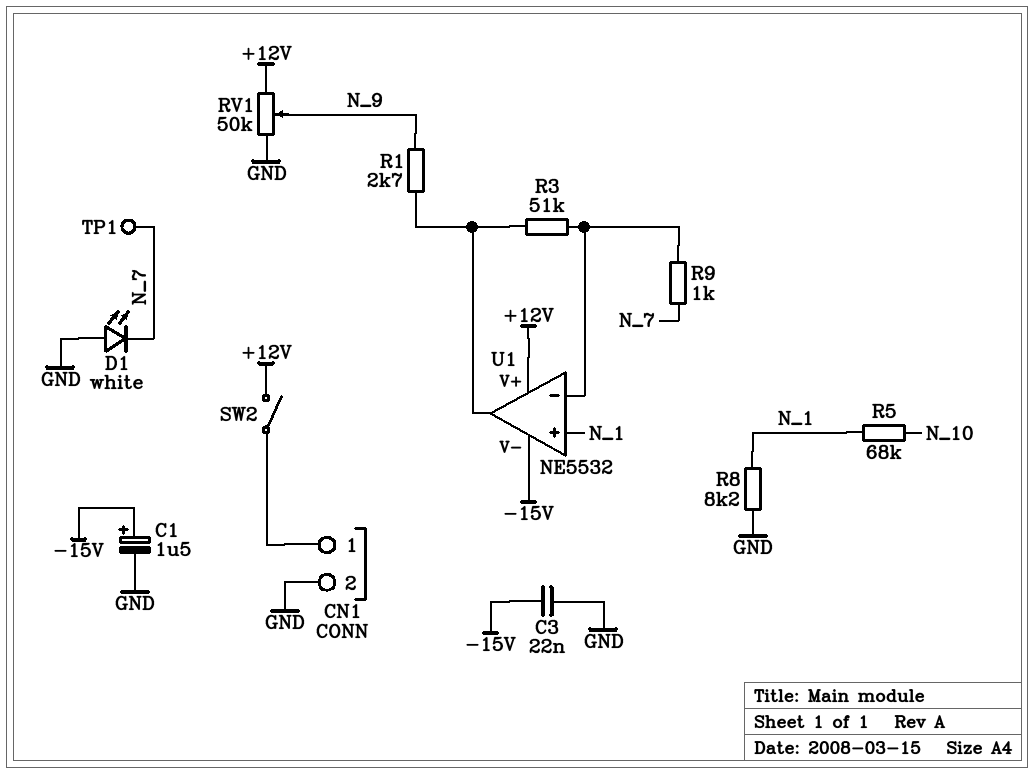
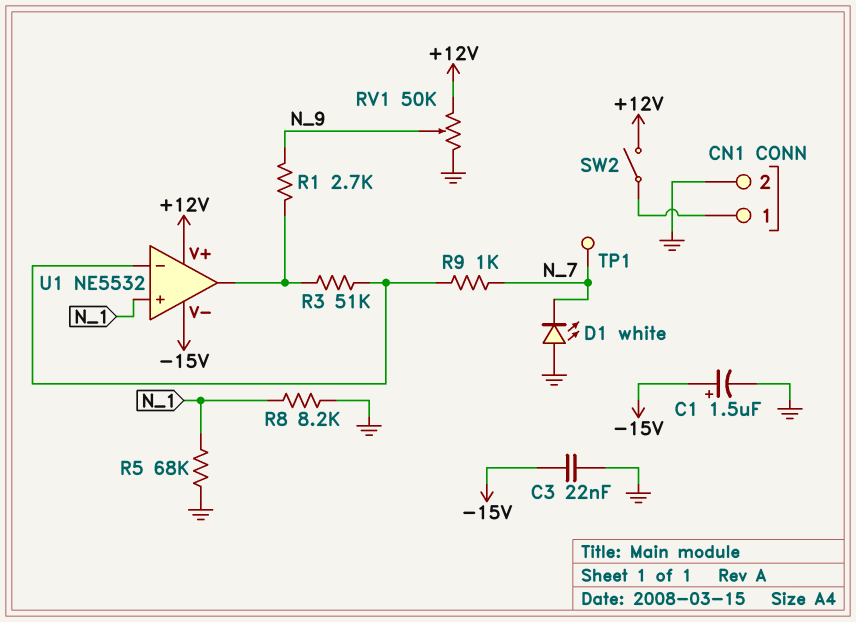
R5: 68k (N_1, N_10) -> 68k (GND, N_1)

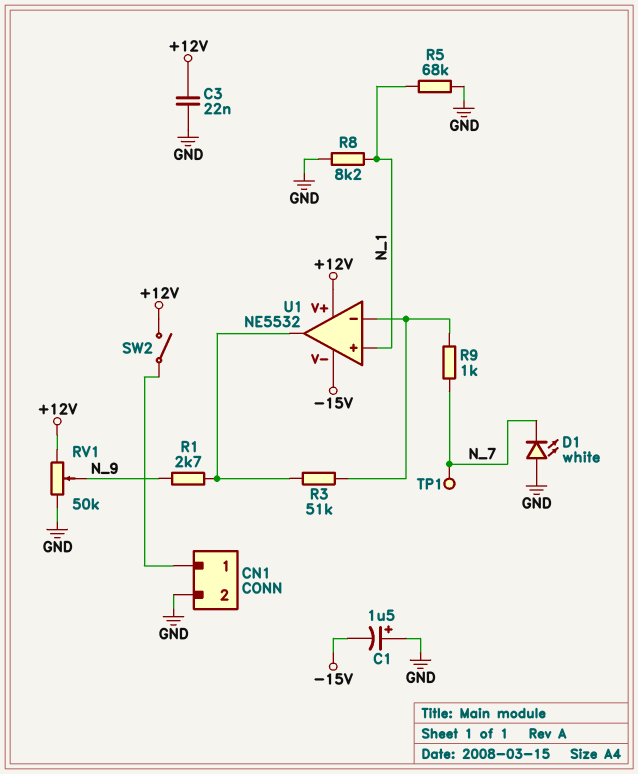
C1: 1.5uF (plus -15V, minus GND) -> 1.5uF (plus GND, minus -15V)
C3: 22nF (-15V, GND) -> 22nF (+12V, GND)

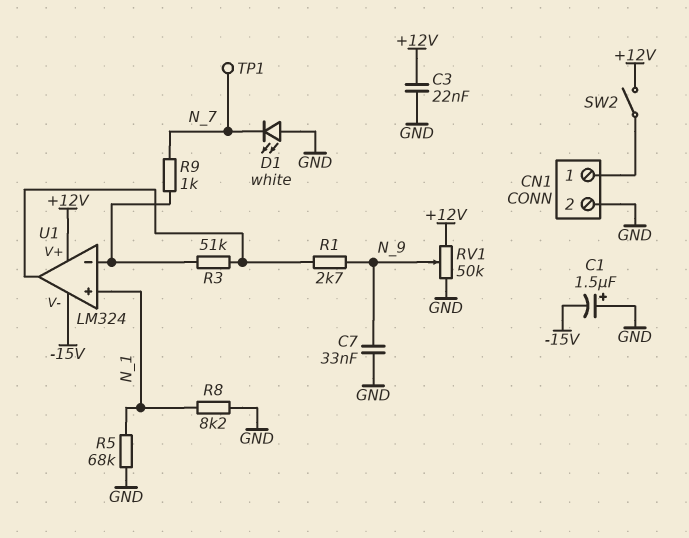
C7: none -> 33nF (GND, N_9)
U1: NE5532 -> LM324

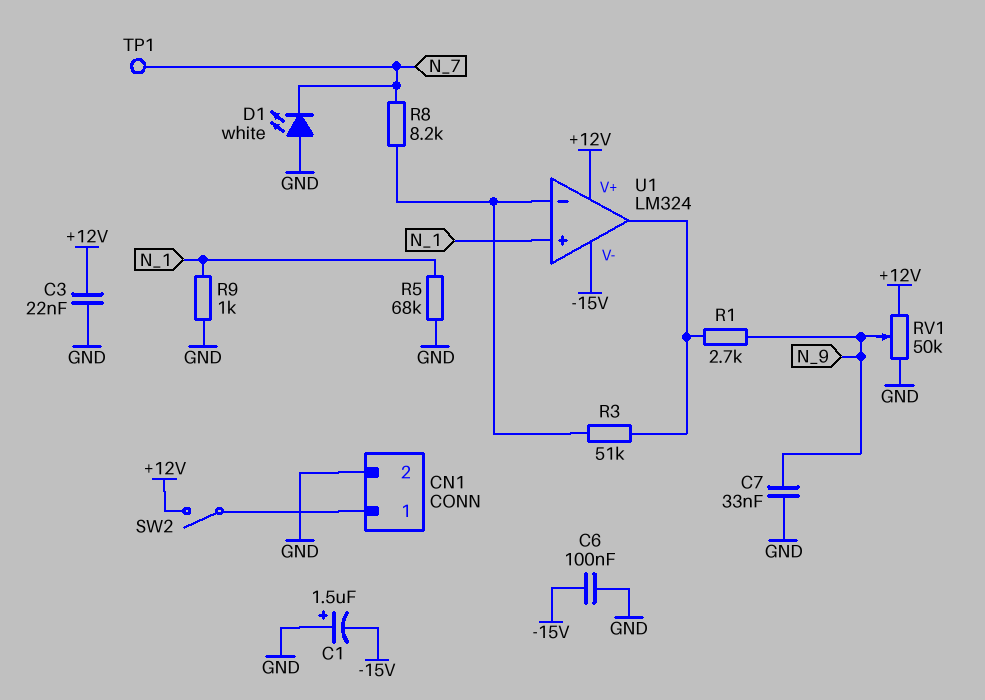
C6: none -> 100nF (-15V, GND)
R8: 8.2k (GND, N_1) -> 8.2k (N_7, U1/in-)
R9: 1k (N_7, U1/in-) -> 1k (GND, N_1)

